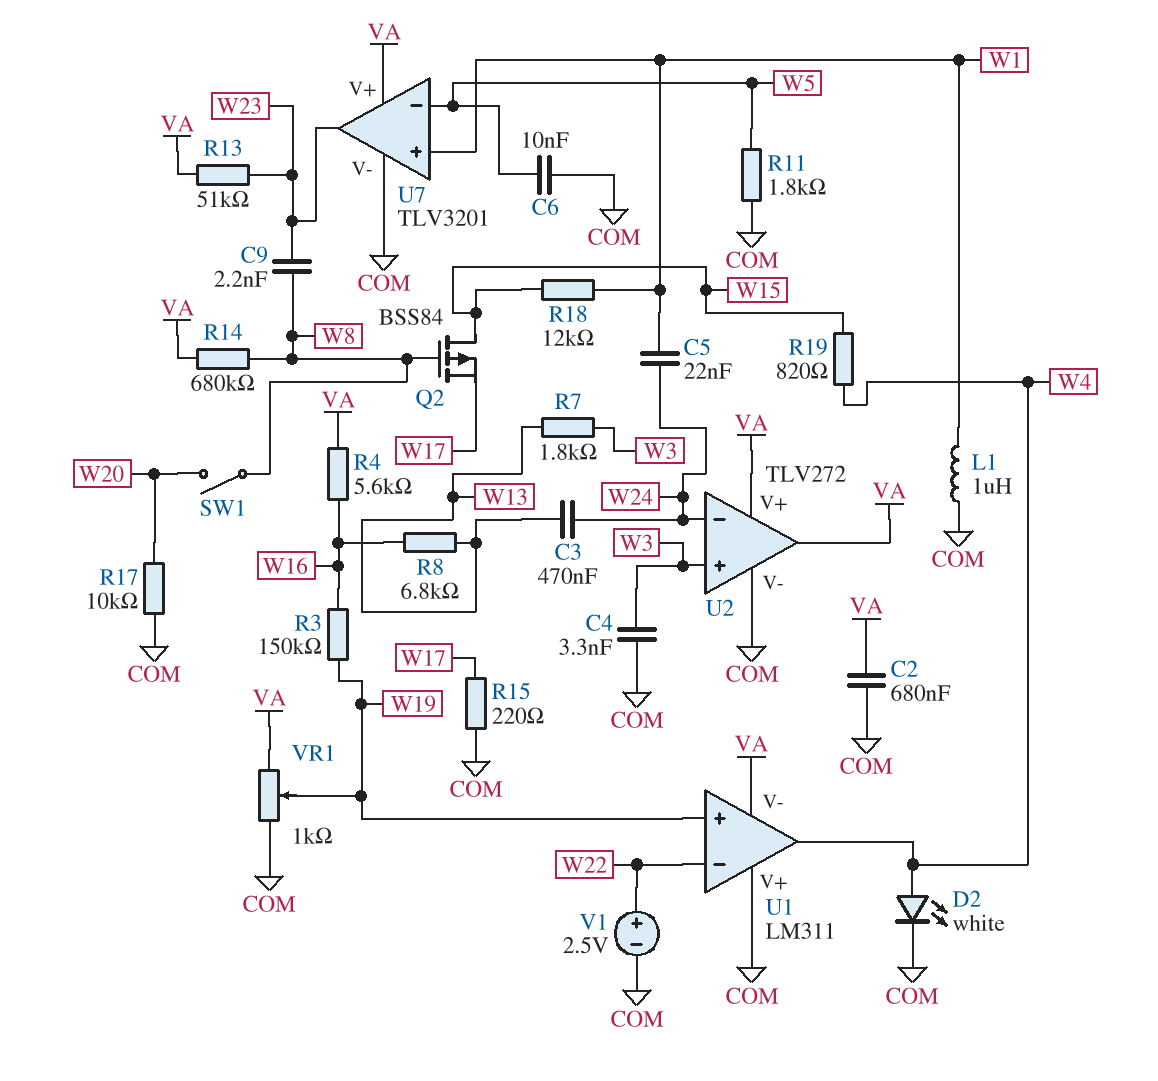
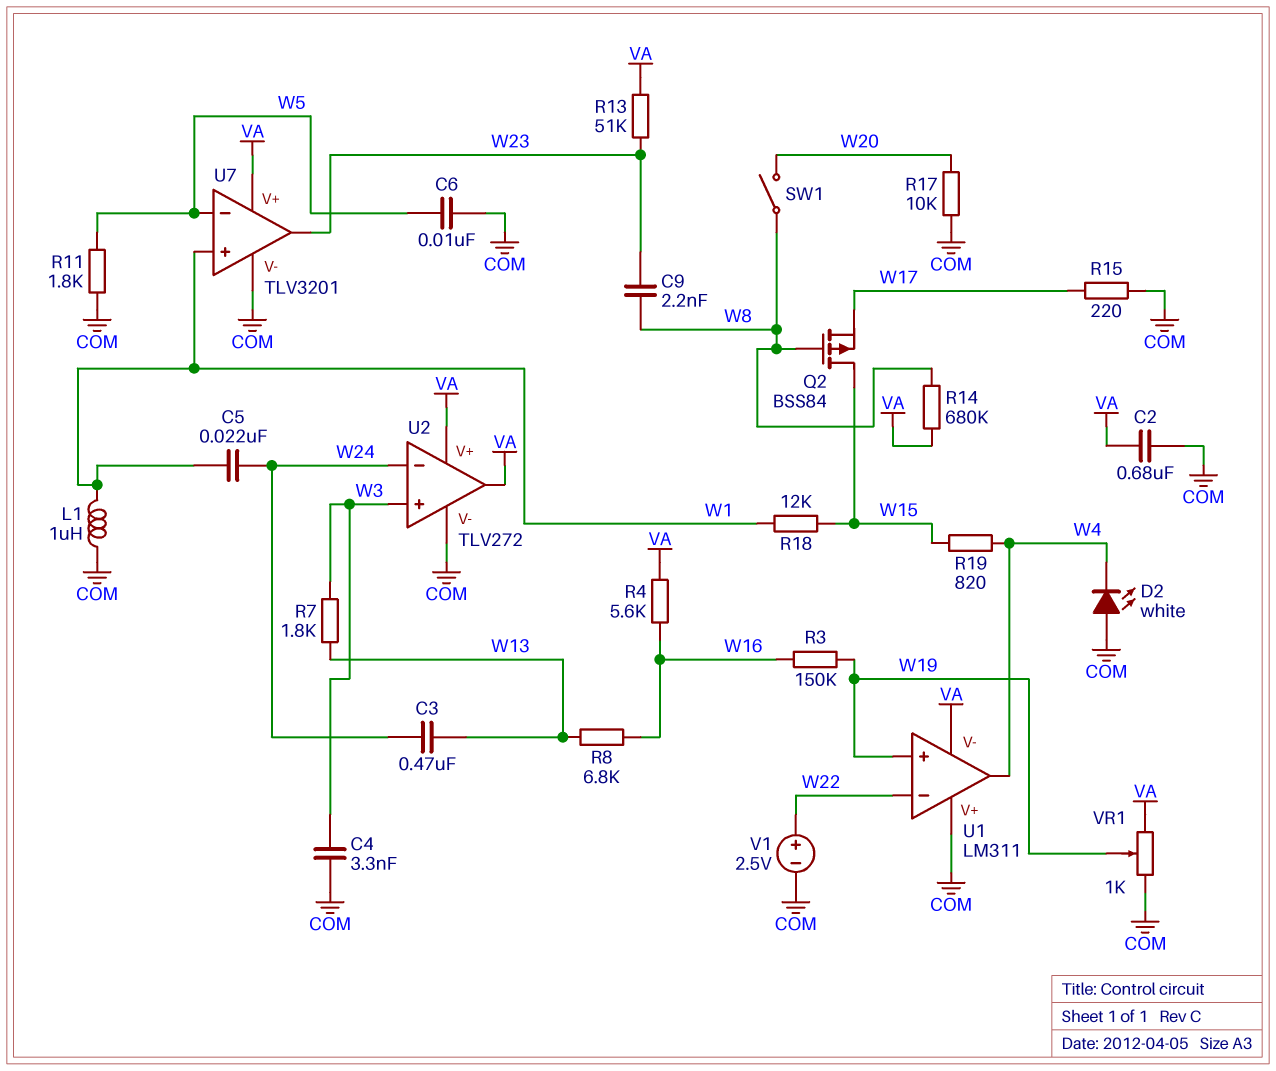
D2: LED white (A W4, K COM) -> LED white (A COM, K W4)

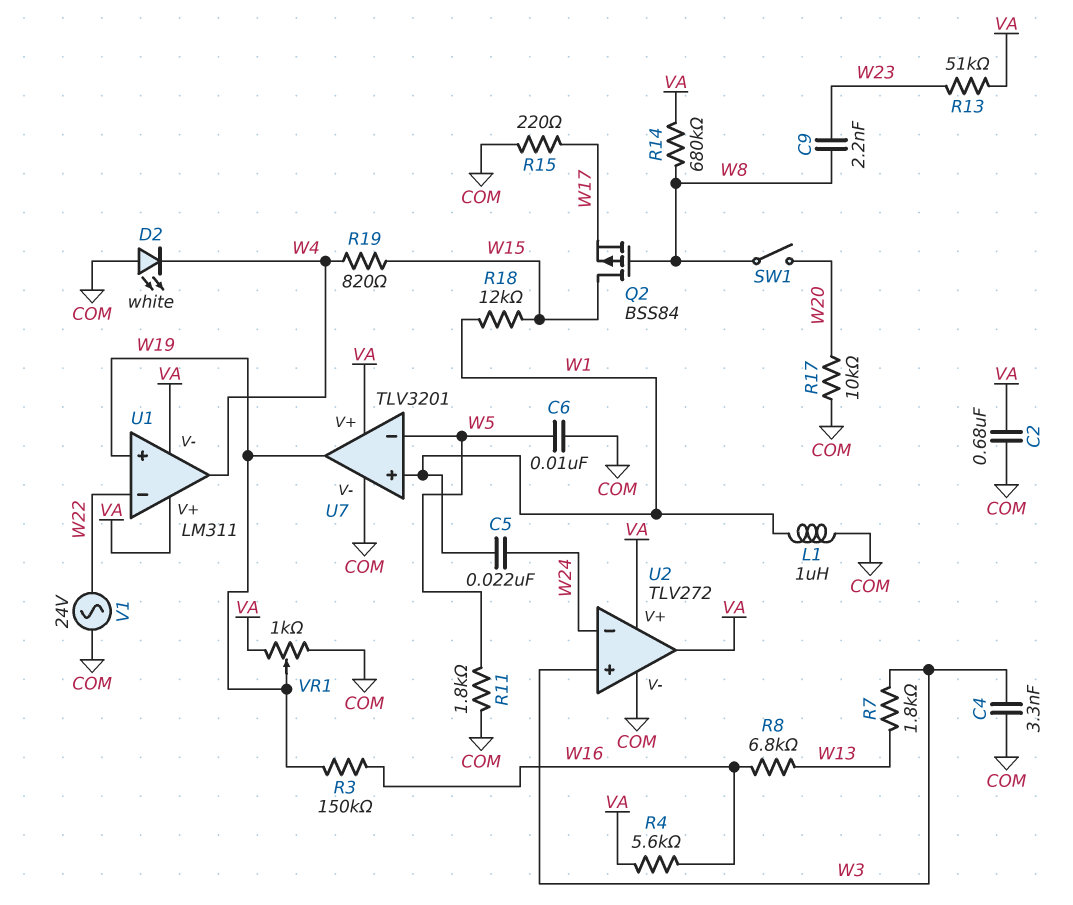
C3: 470nF (W13, W24) -> none
U1 pin V+: COM -> VA
U7 pin out: W23 -> W19
V1: 2.5V (plus W22, minus COM) -> AC 24V (COM, W22)

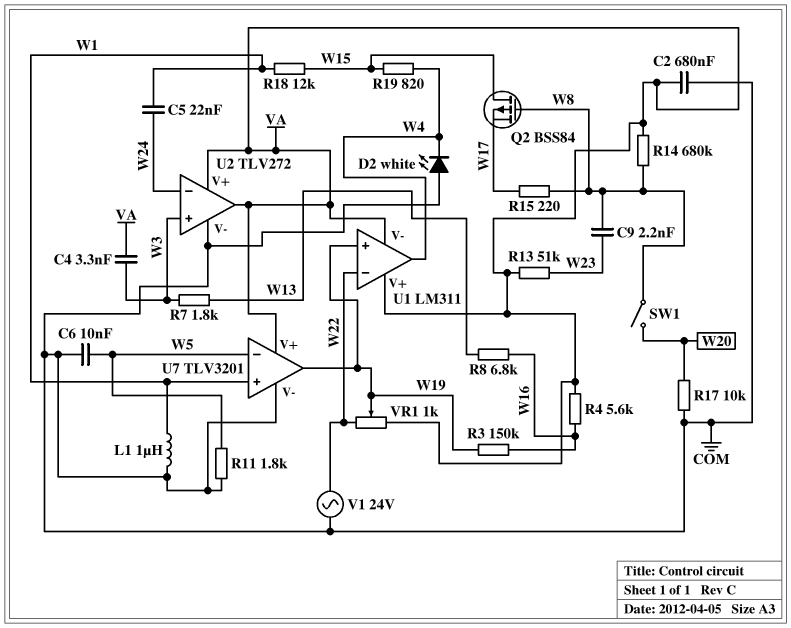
C4: 3.3nF (COM, W3) -> 3.3nF (VA, W3)
R15: 220 (COM, W17) -> 220 (W8, W17)
VR1: 1k (COM, VA, wiper W19) -> 1k (VA, W22, wiper W19)

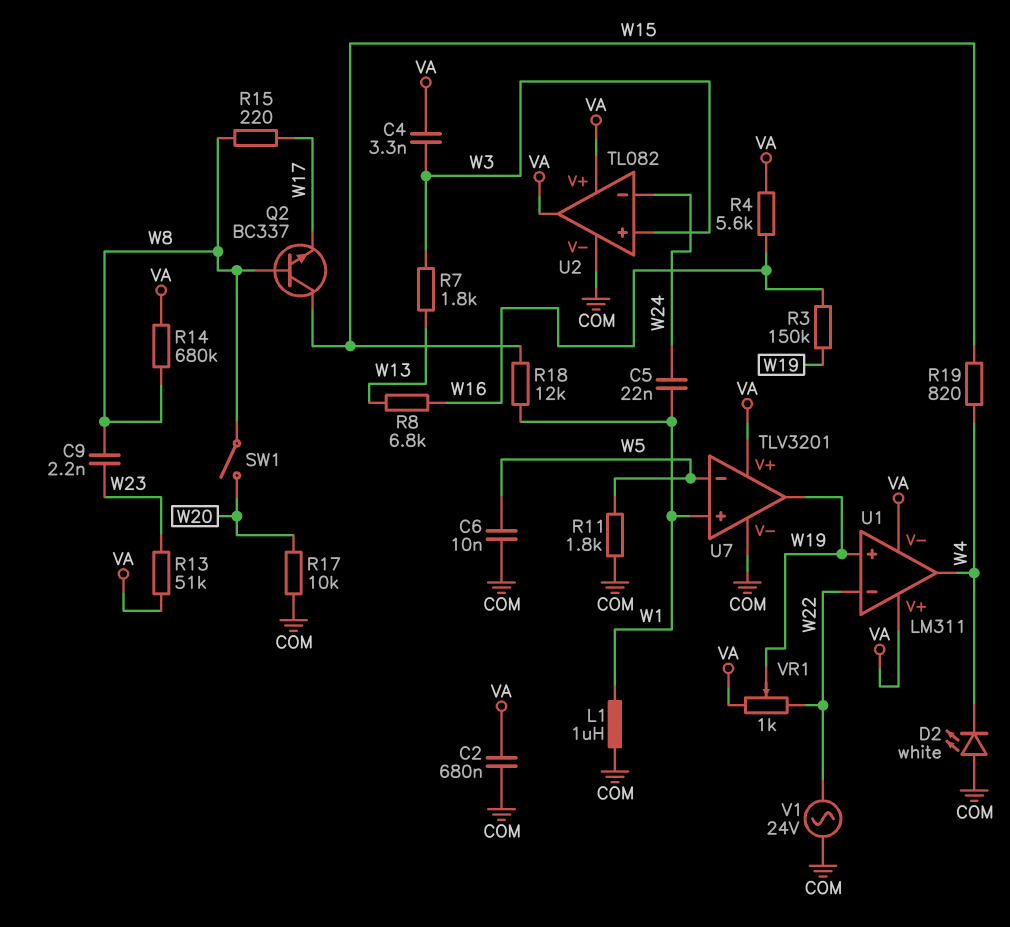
Q2: PMOS BSS84 (G W8, D W15, S W17) -> NPN BC337 (B W8, C W15, E W17)
U2: TLV272 -> TL082

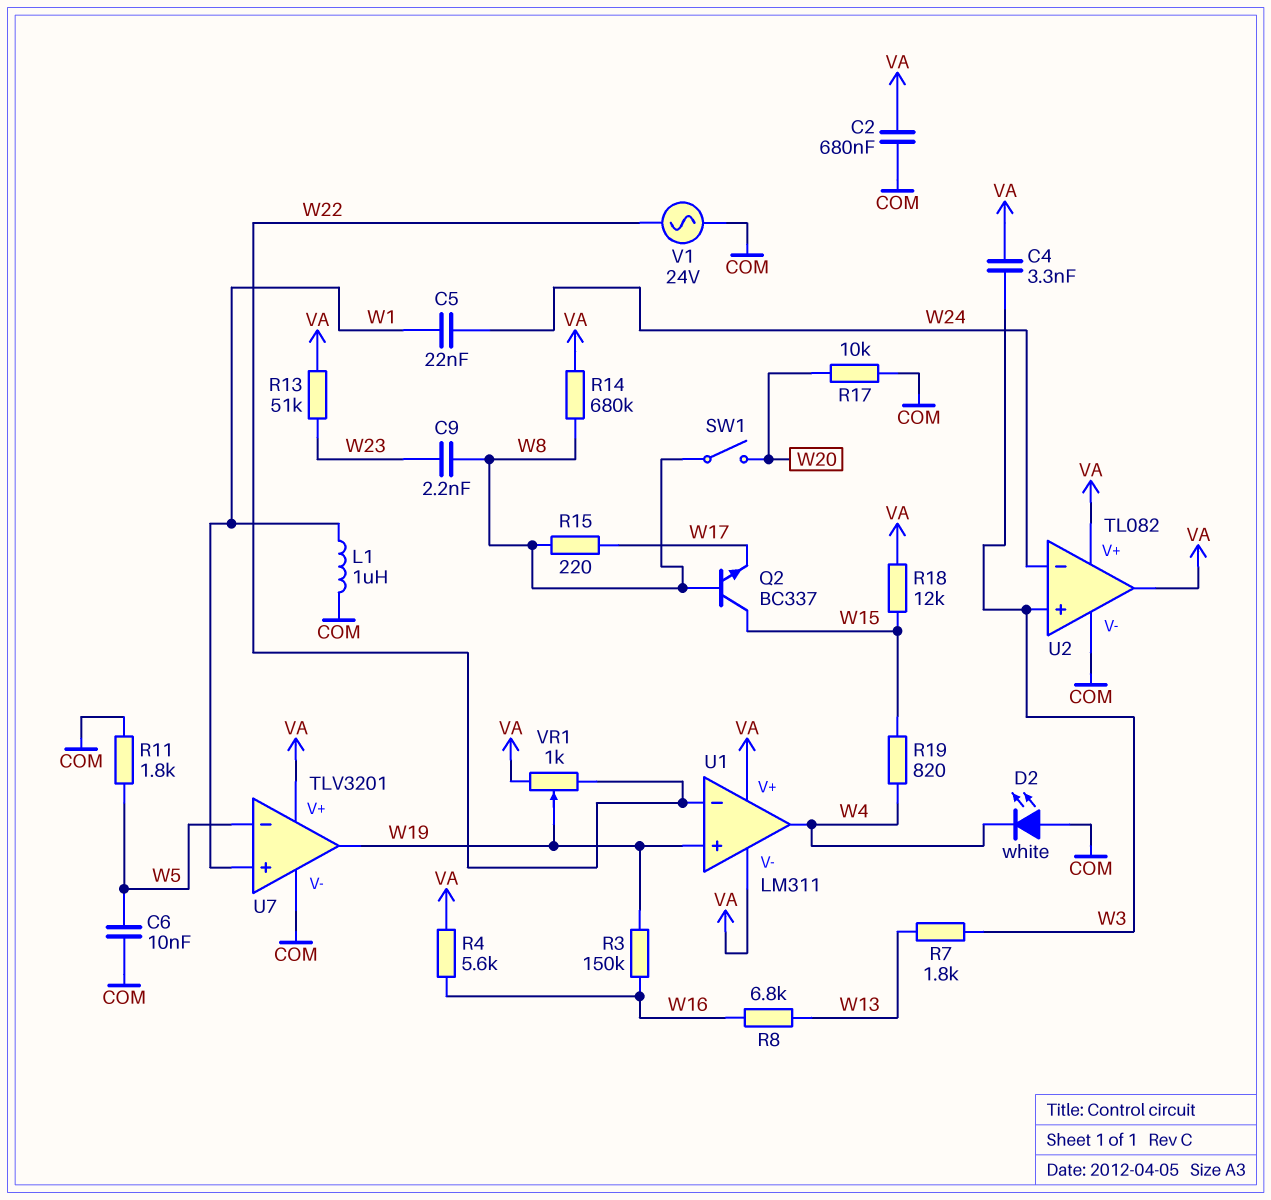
R18: 12k (W1, W15) -> 12k (VA, W15)

